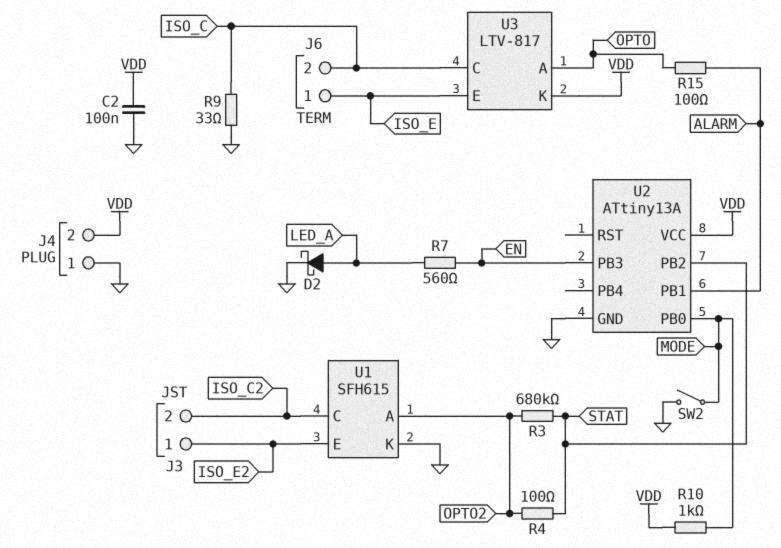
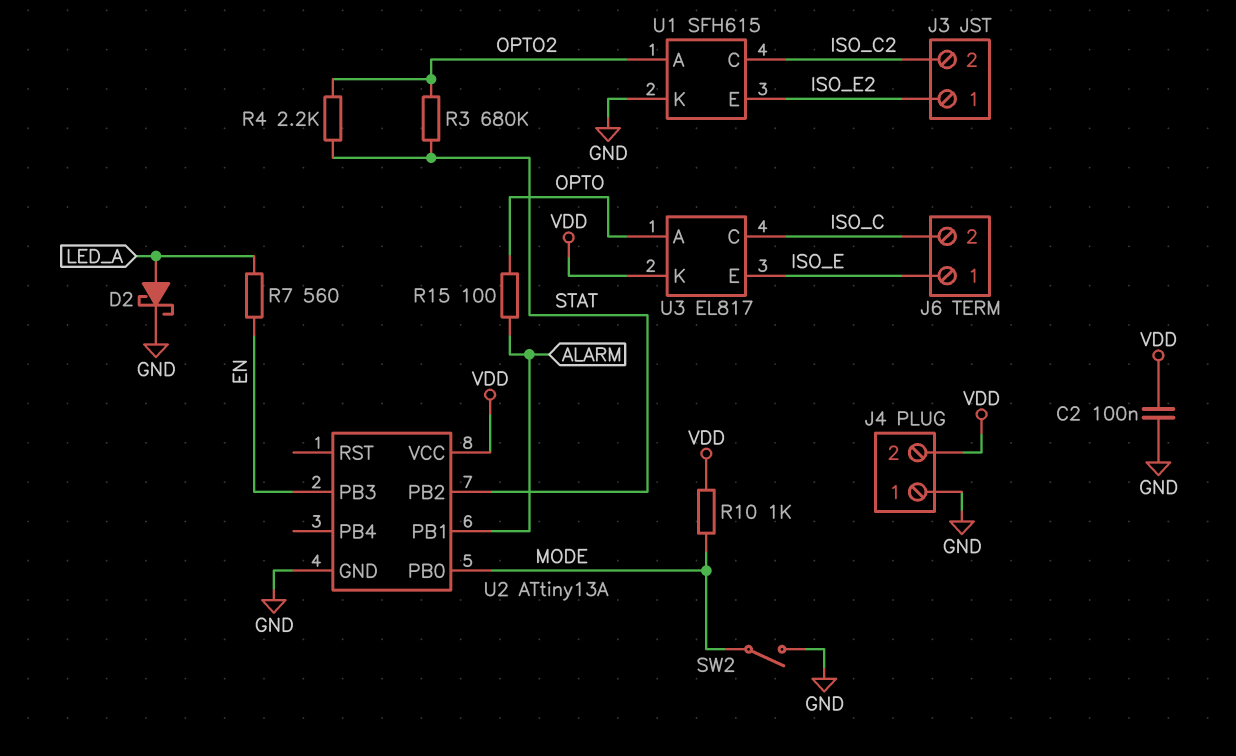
R4: 100 (OPTO2, STAT) -> 2.2k (OPTO2, STAT)
R9: 33 (GND, ISO_C) -> none
U3: LTV-817 -> EL817

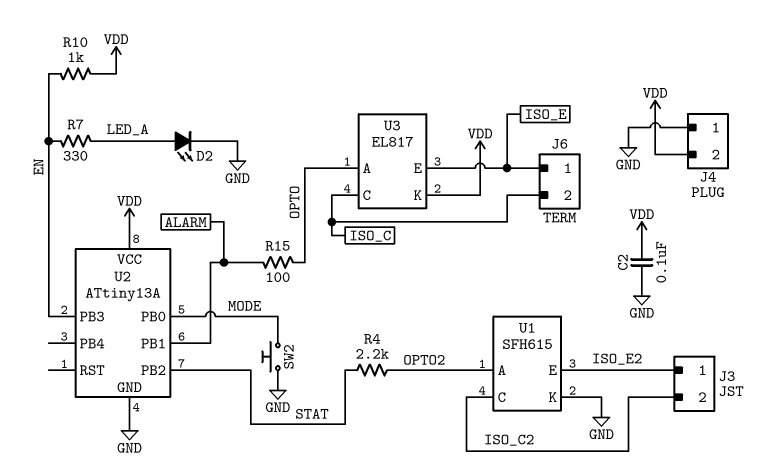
D2: schottky (A LED_A, K GND) -> LED (A LED_A, K GND)
R3: 680k (OPTO2, STAT) -> none
R7: 560 (EN, LED_A) -> 330 (EN, LED_A)
R10: 1k (MODE, VDD) -> 1k (EN, VDD)
SW2: switch (GND, MODE) -> button (GND, MODE)

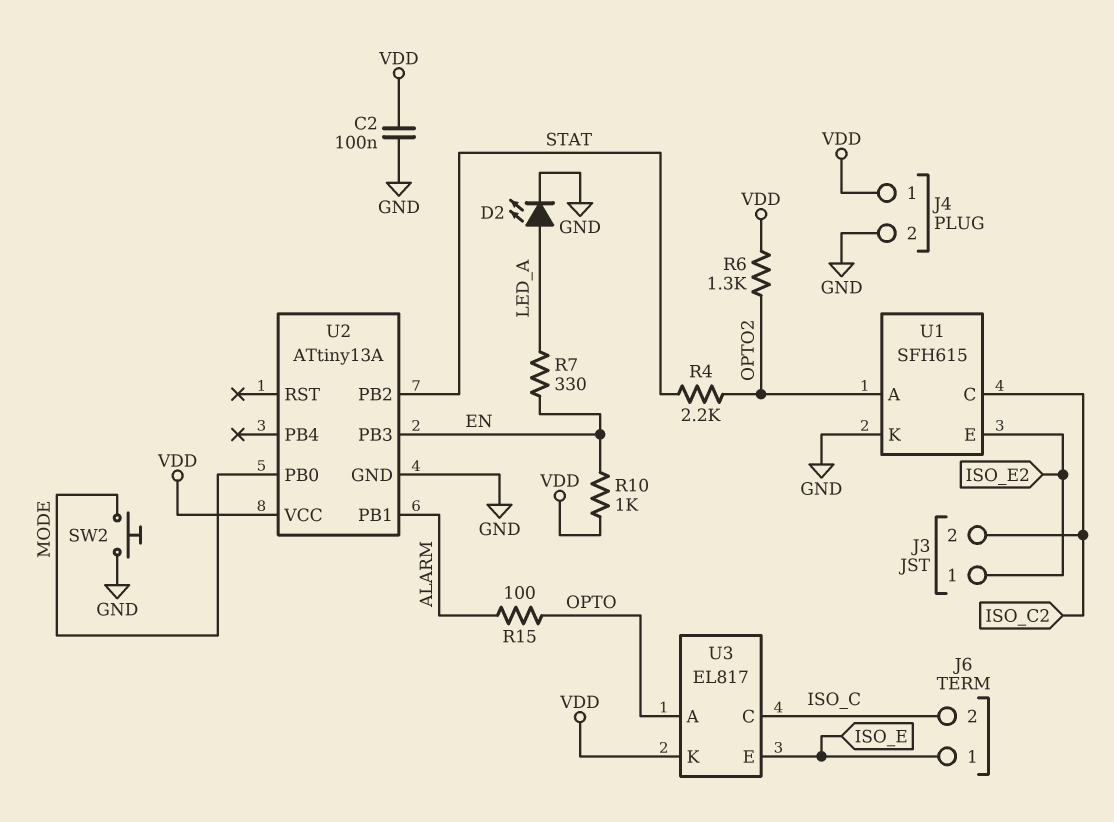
J4 pin 1: GND -> VDD
J4 pin 2: VDD -> GND
R6: none -> 1.3k (OPTO2, VDD)

